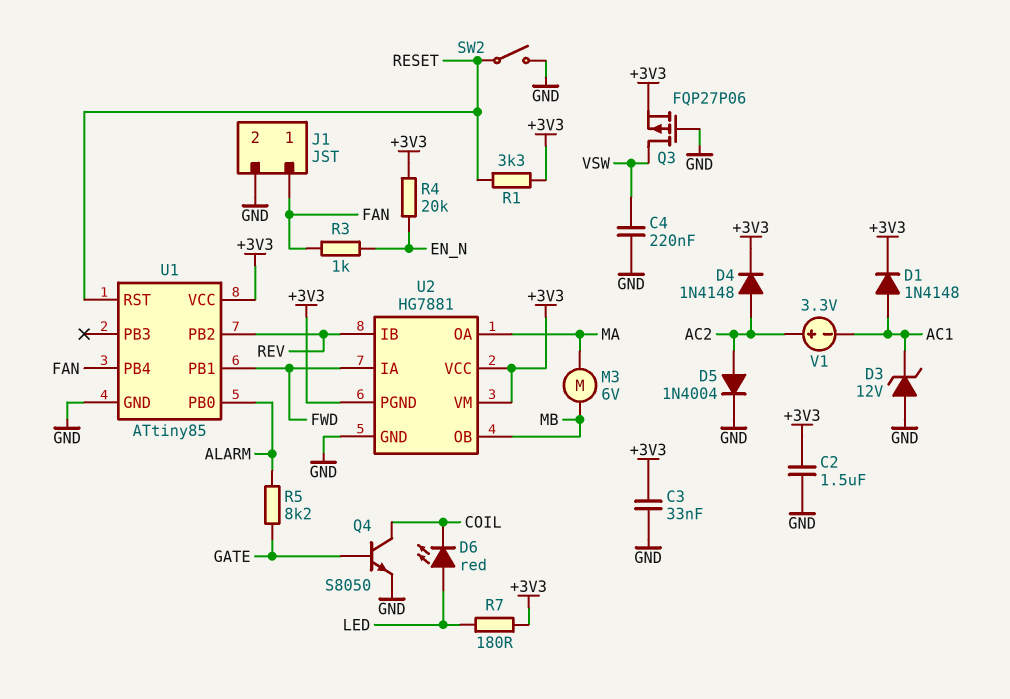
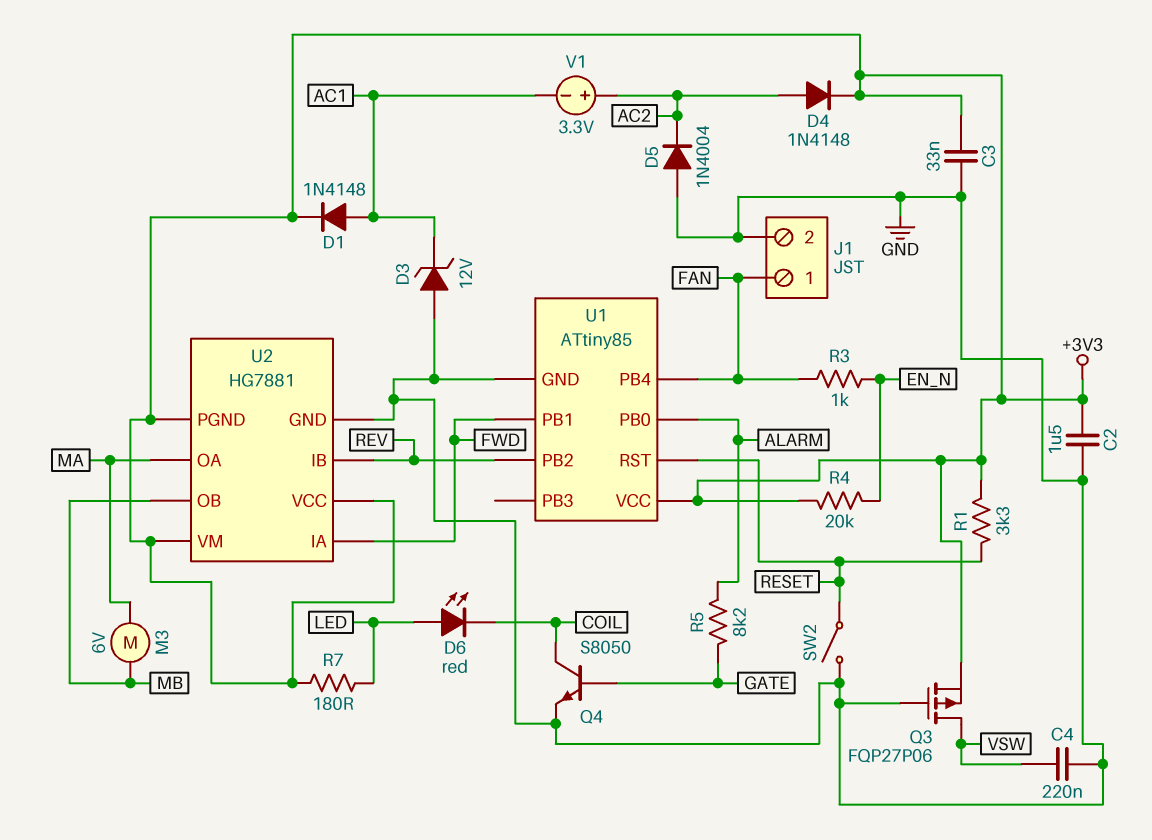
D5: diode 1N4004 (A AC2, K GND) -> diode 1N4004 (A GND, K AC2)

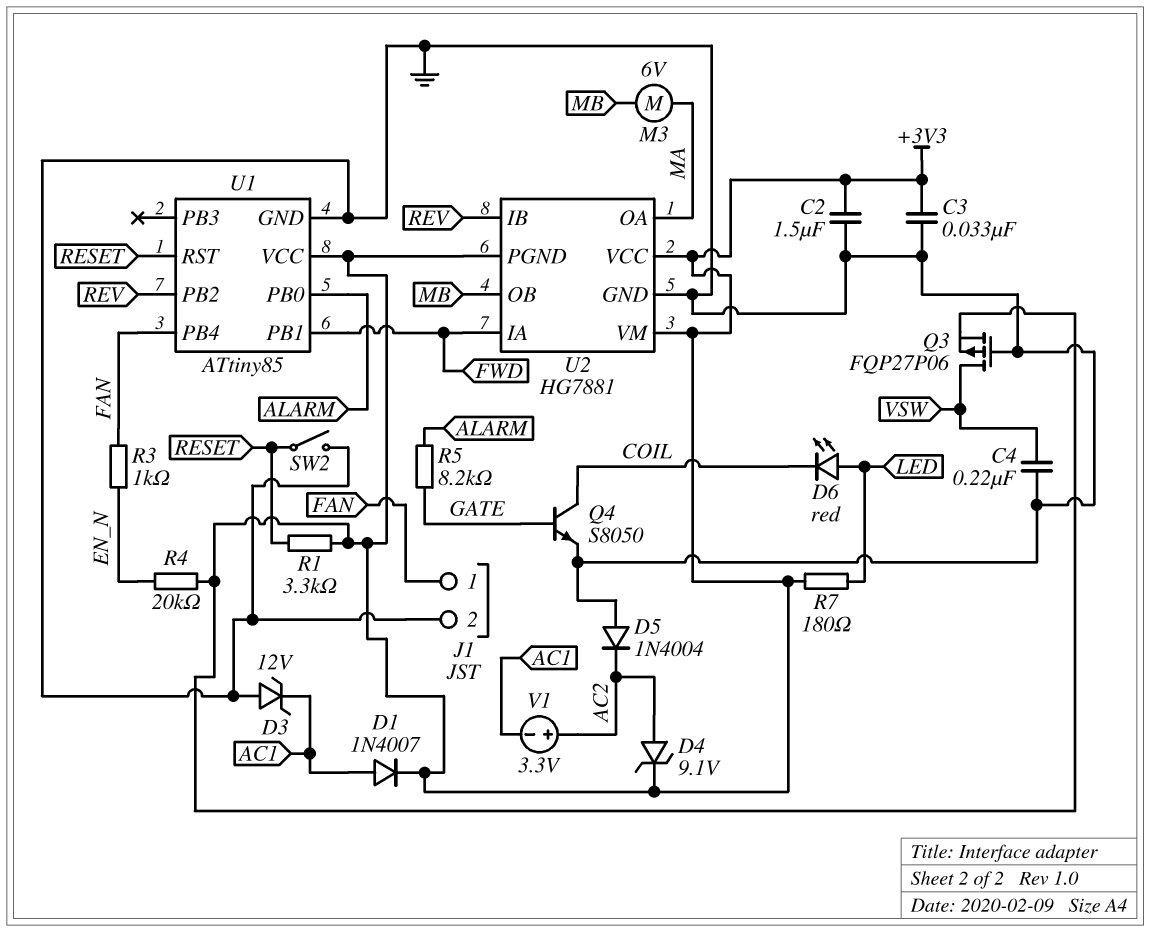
D1: diode 1N4148 (A AC1, K +3V3) -> diode 1N4007 (A AC1, K +3V3)
D4: diode 1N4148 (A AC2, K +3V3) -> zener 9.1V (A AC2, K +3V3)

